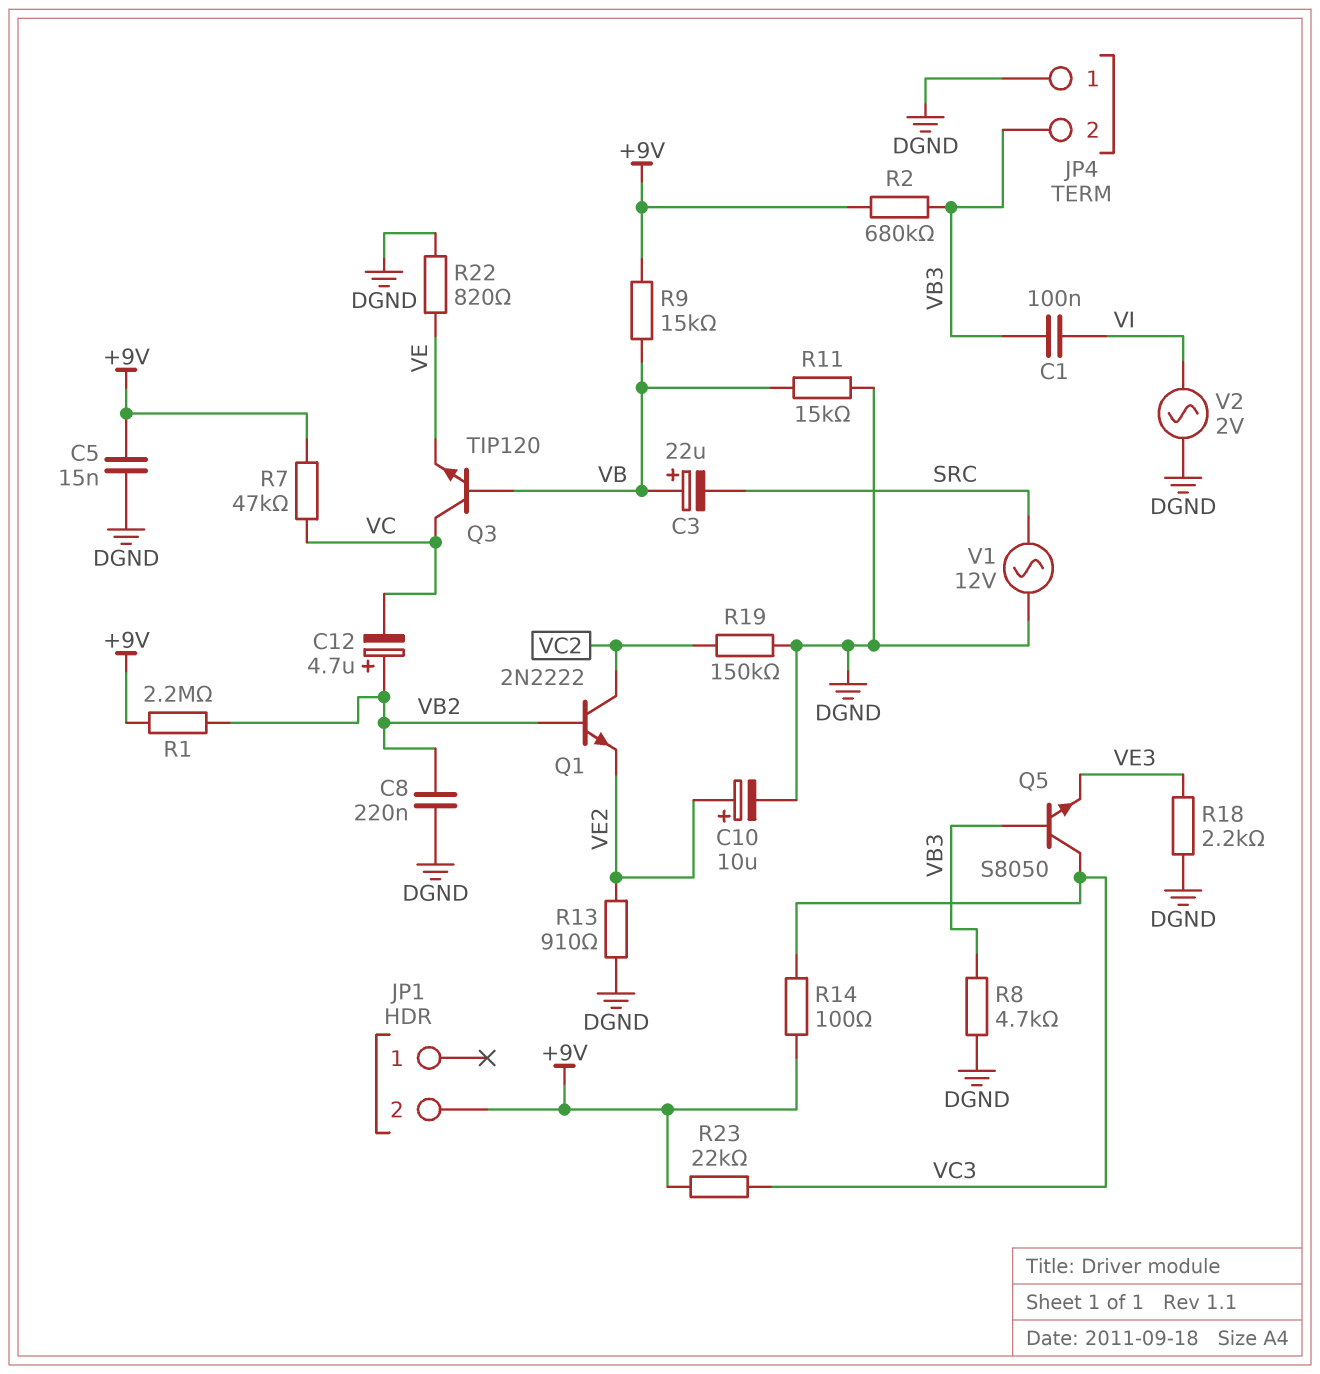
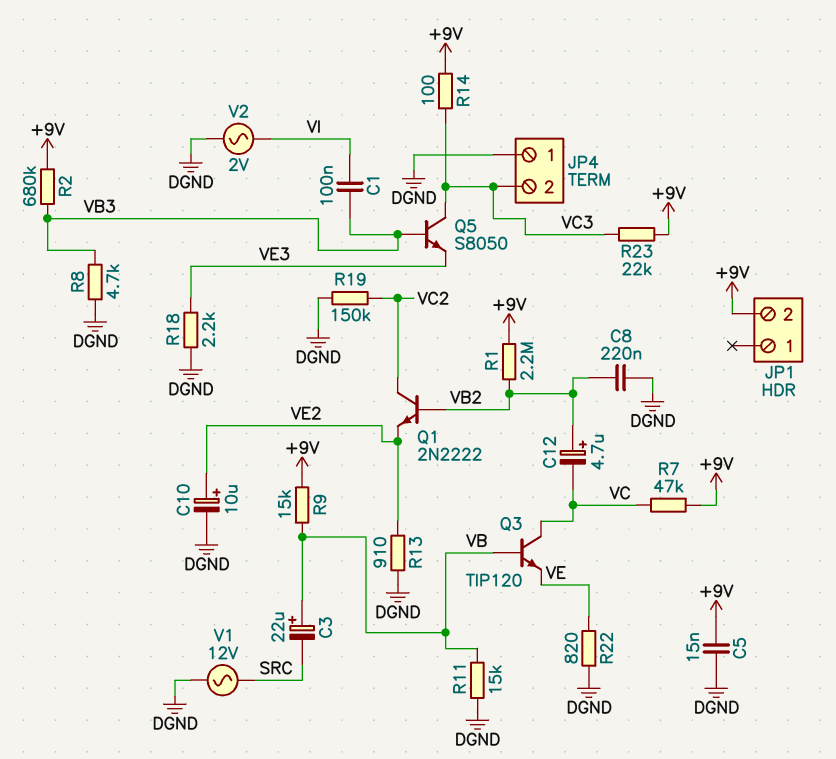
JP4 pin 2: VB3 -> VC3

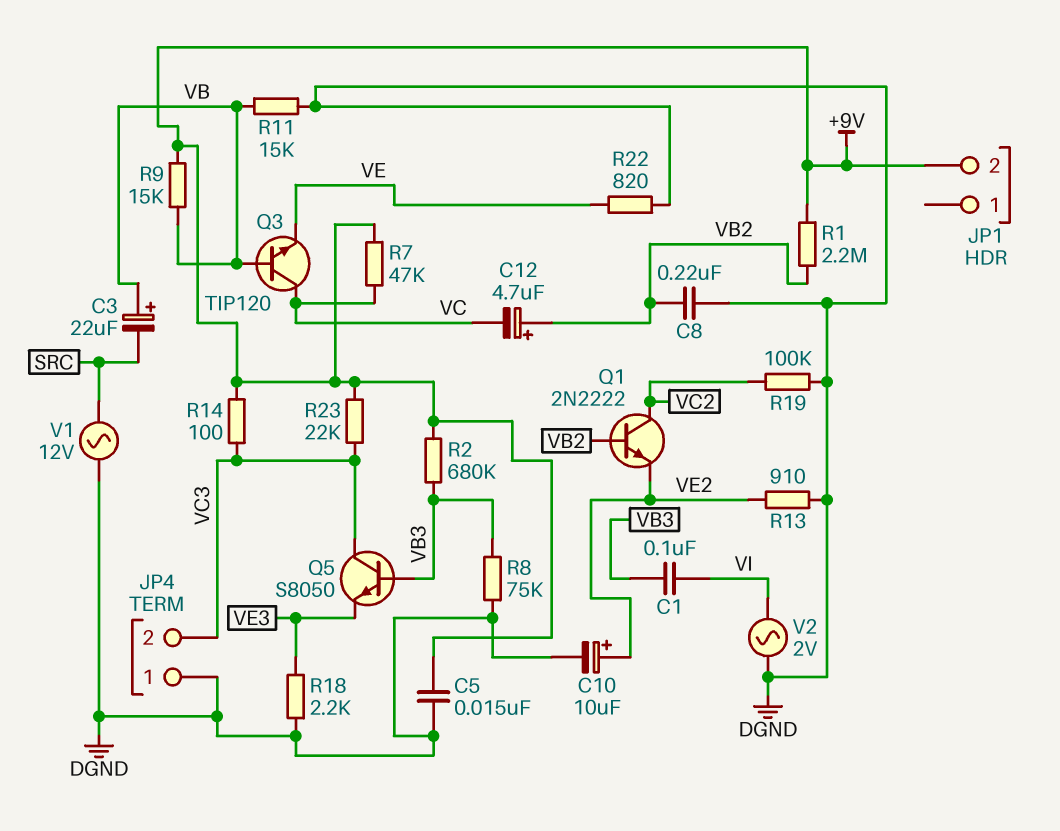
R8: 4.7k (DGND, VB3) -> 75k (DGND, VB3)
R19: 150k (DGND, VC2) -> 100k (DGND, VC2)

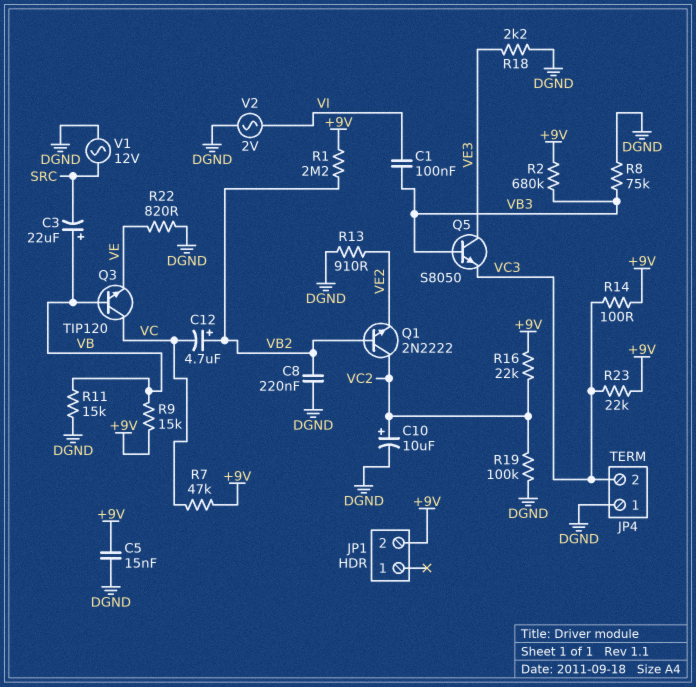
C10: 10uF (plus VE2, minus DGND) -> 10uF (plus VC2, minus DGND)
Q5: NPN S8050 (B VB3, C VC3, E VE3) -> NPN S8050 (B VB3, C VE3, E VC3)
R16: none -> 22k (+9V, VC2)

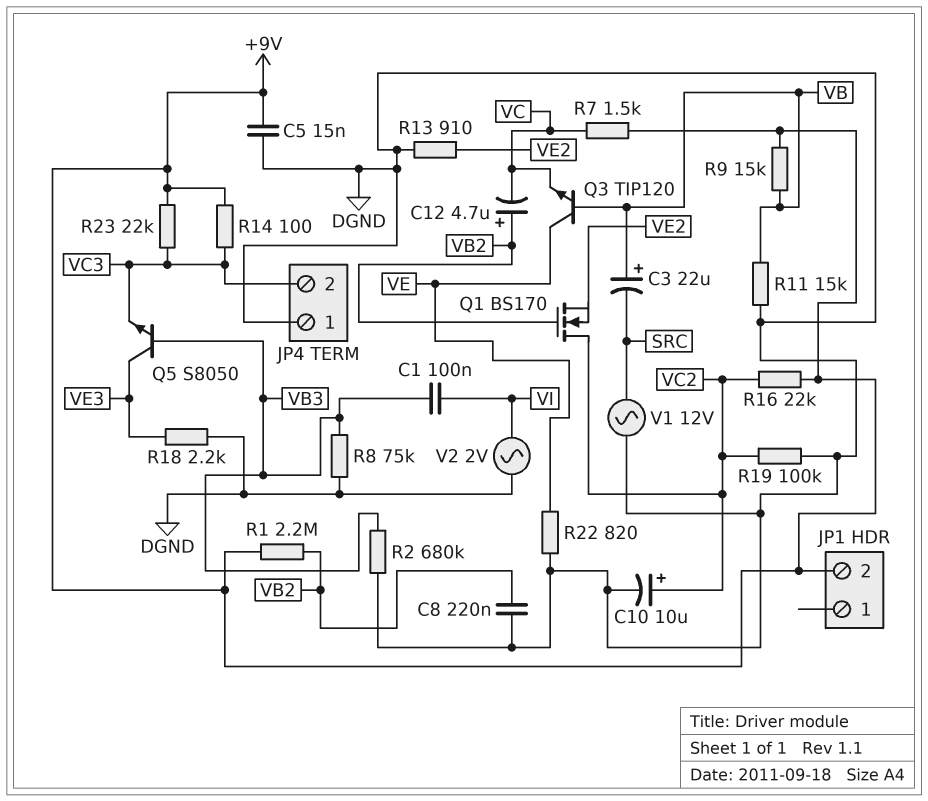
Q1: NPN 2N2222 (B VB2, C VC2, E VE2) -> NMOS BS170 (G VB2, D VC2, S VE2)
Q3: NPN TIP120 (B VB, C VC, E VE) -> NPN TIP120 (B VB, C VE, E VC)
R2: 680k (+9V, VB3) -> 680k (DGND, VB3)
R7: 47k (+9V, VC) -> 1.5k (+9V, VC)

